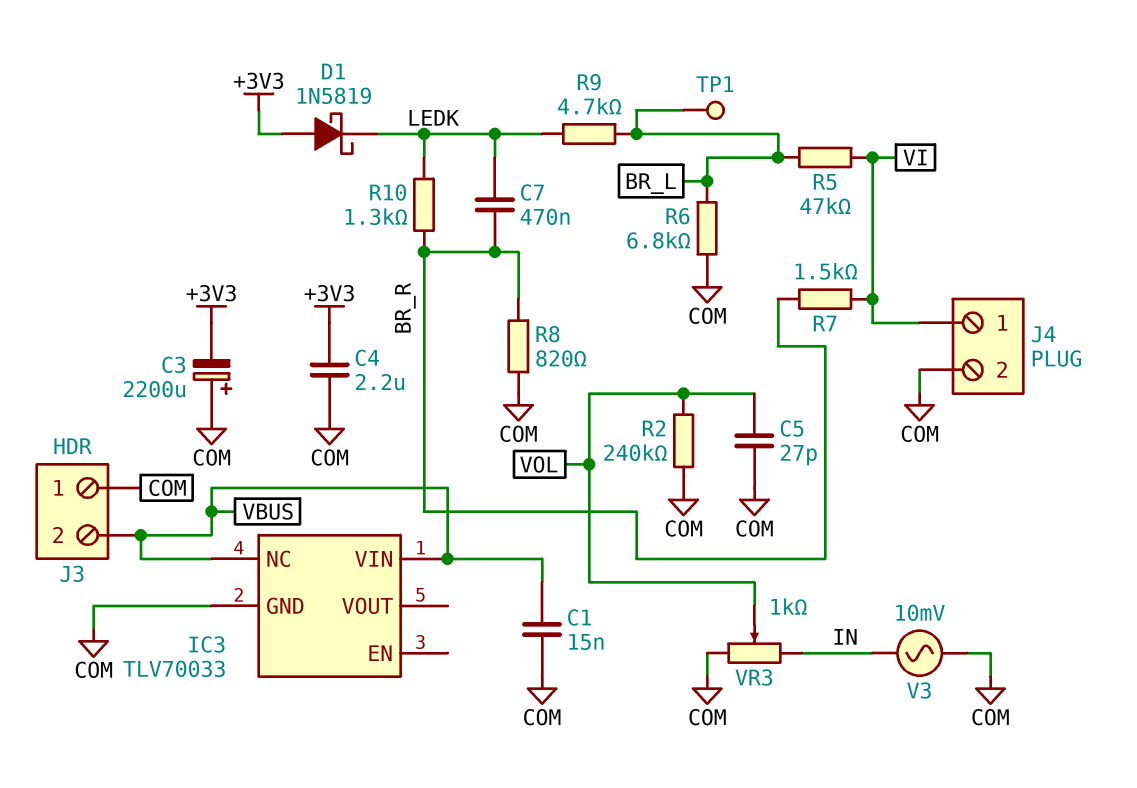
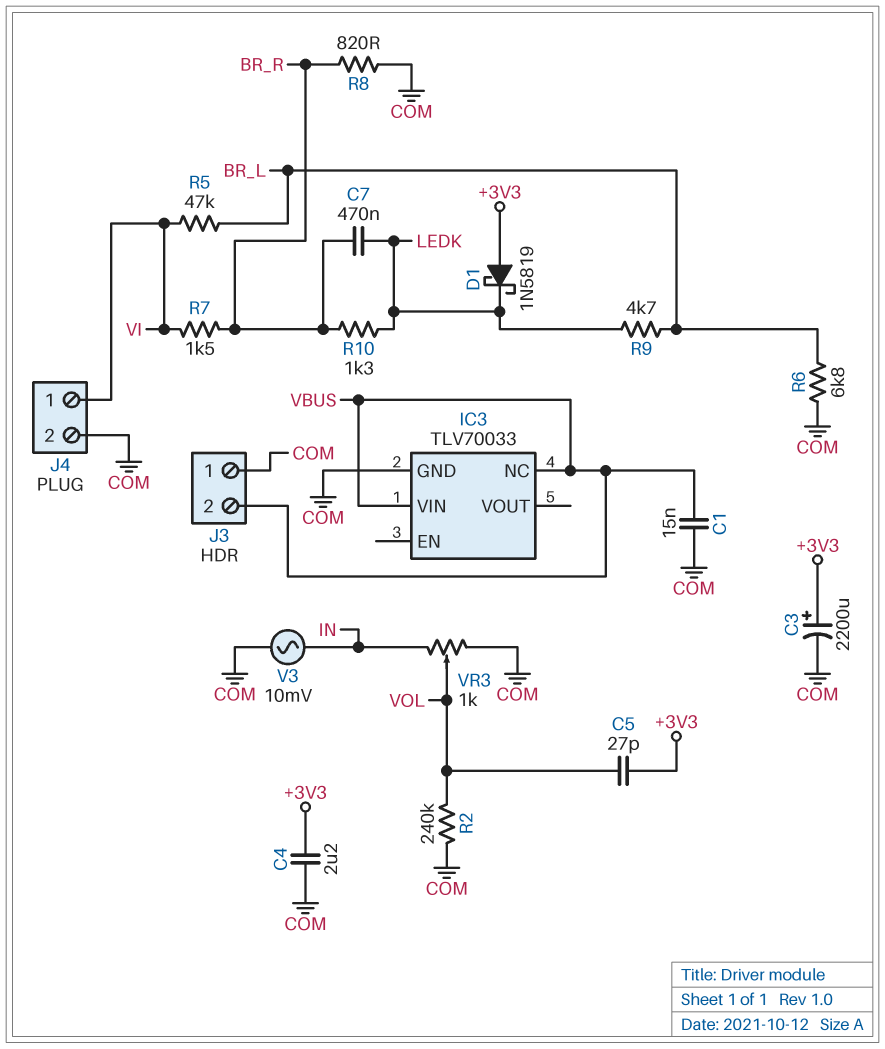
C3: 2200uF (plus COM, minus +3V3) -> 2200uF (plus +3V3, minus COM)
C5: 27pF (COM, VOL) -> 27pF (+3V3, VOL)
TP1: test point (BR_L) -> none

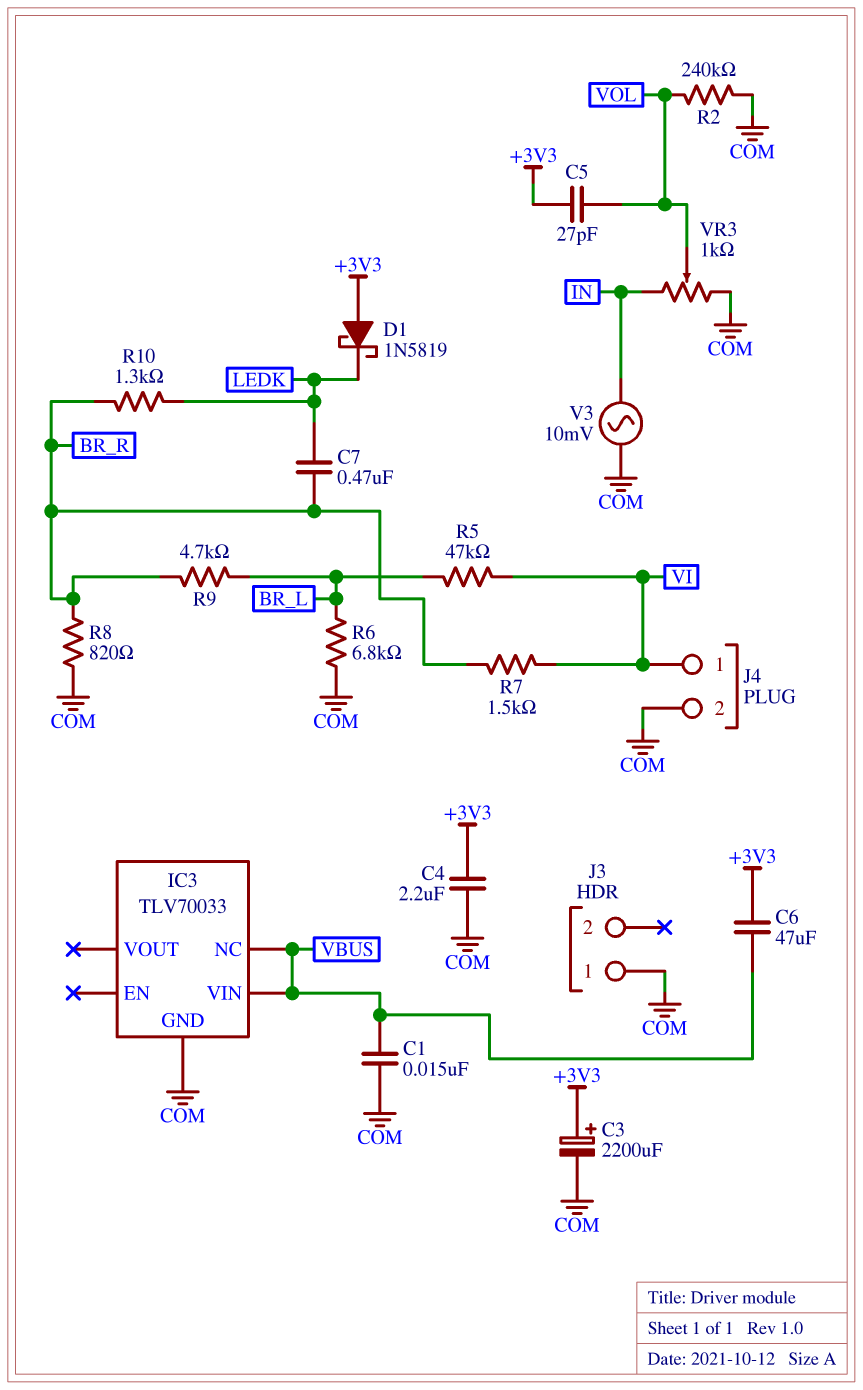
C6: none -> 47uF (+3V3, VBUS)
J3 pin 2: VBUS -> none
R9: 4.7k (BR_L, LEDK) -> 4.7k (BR_L, BR_R)

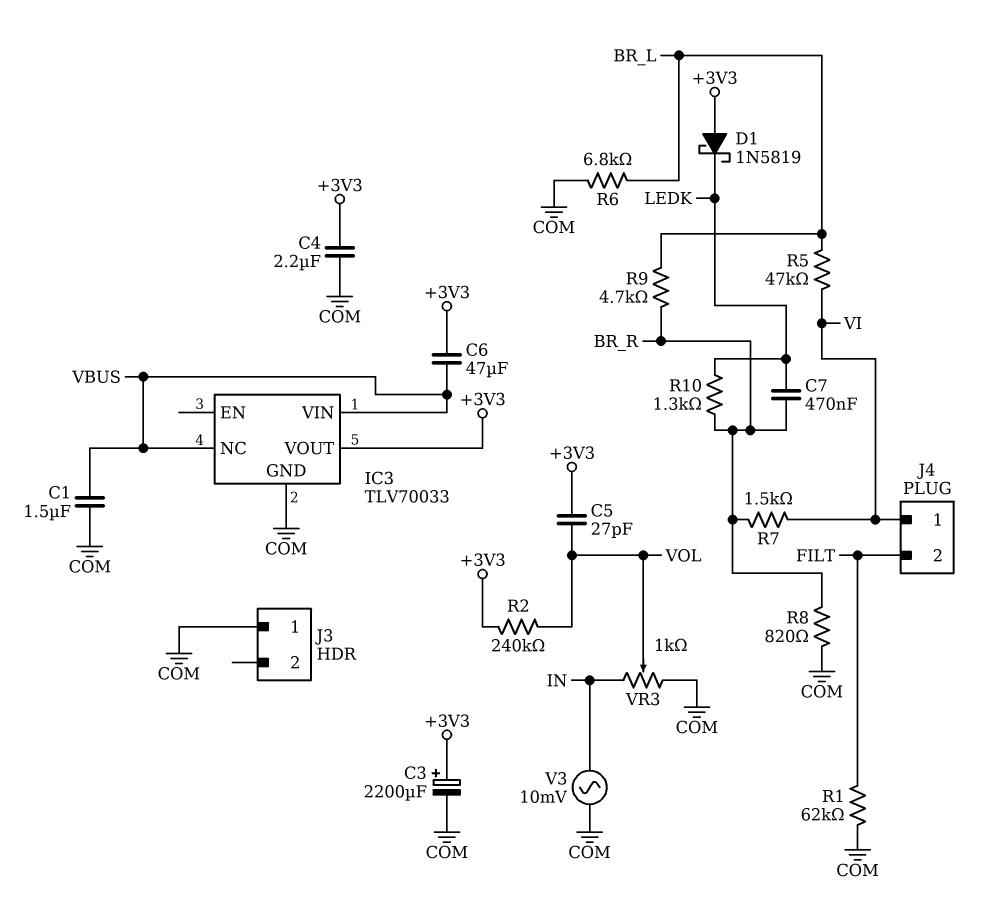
C1: 15nF (COM, VBUS) -> 1.5uF (COM, VBUS)
IC3 pin VOUT: none -> +3V3
J4 pin 2: COM -> FILT
R1: none -> 62k (COM, FILT)
R2: 240k (COM, VOL) -> 240k (+3V3, VOL)

